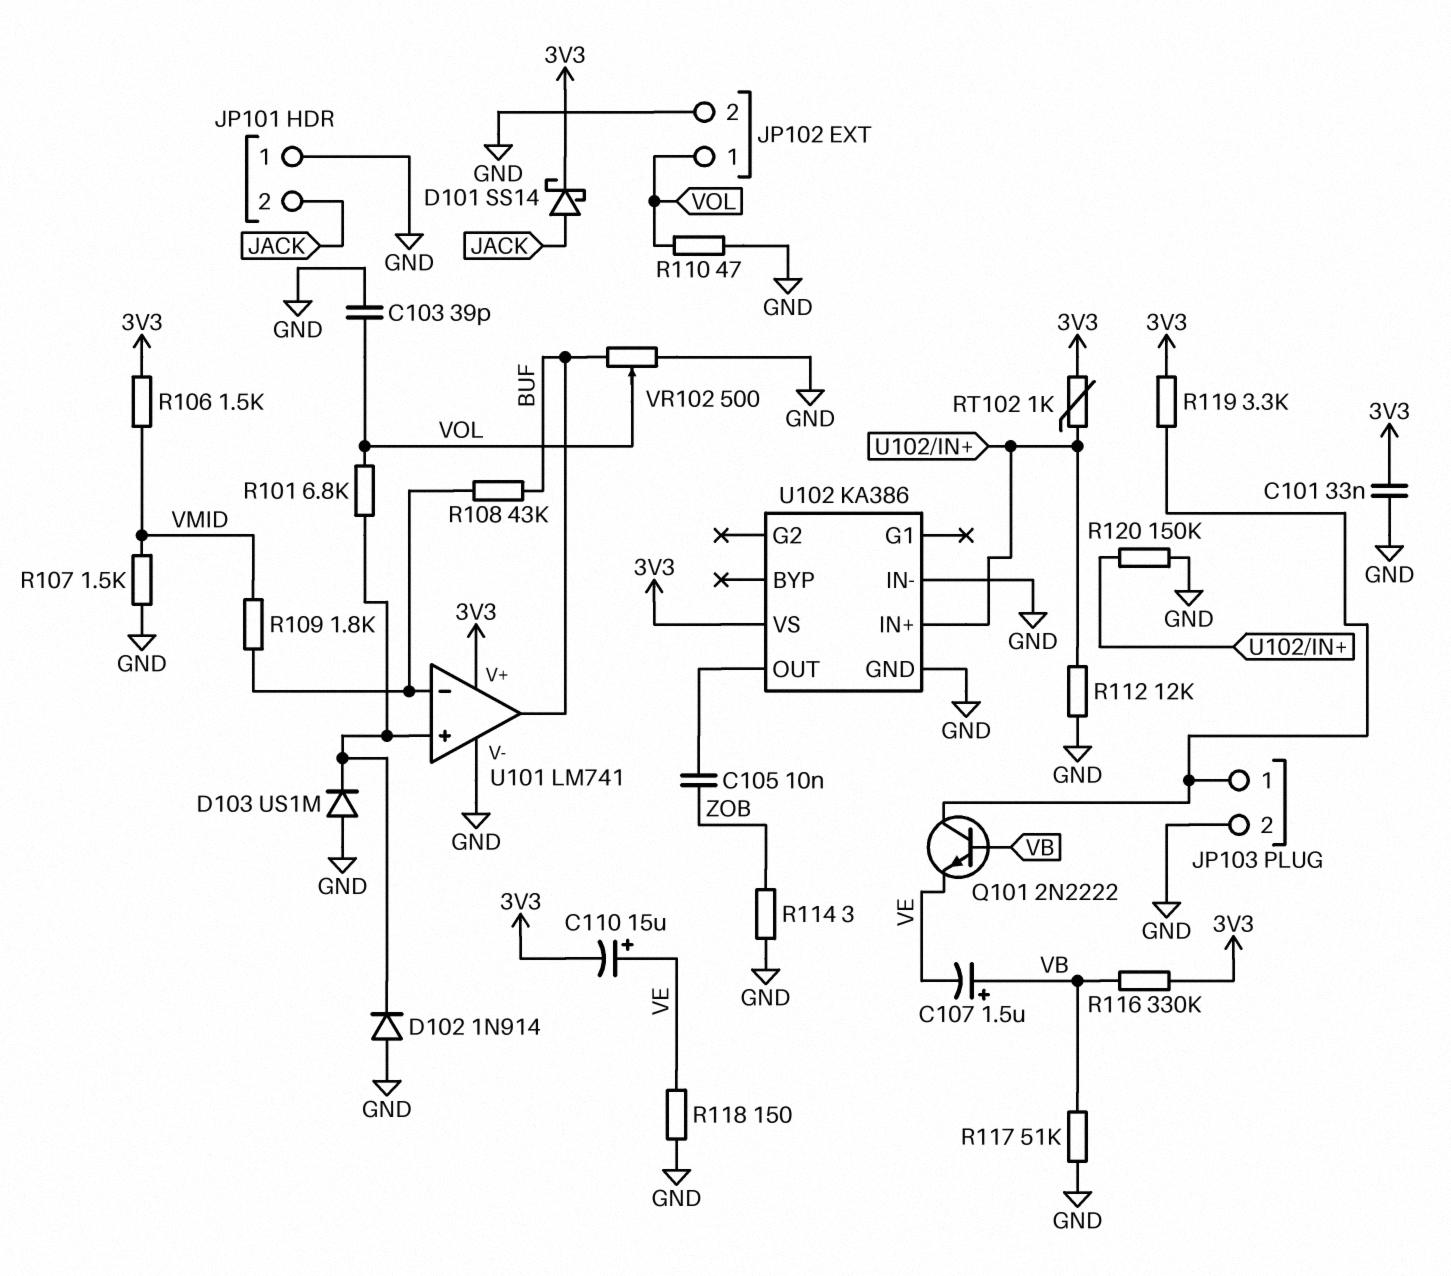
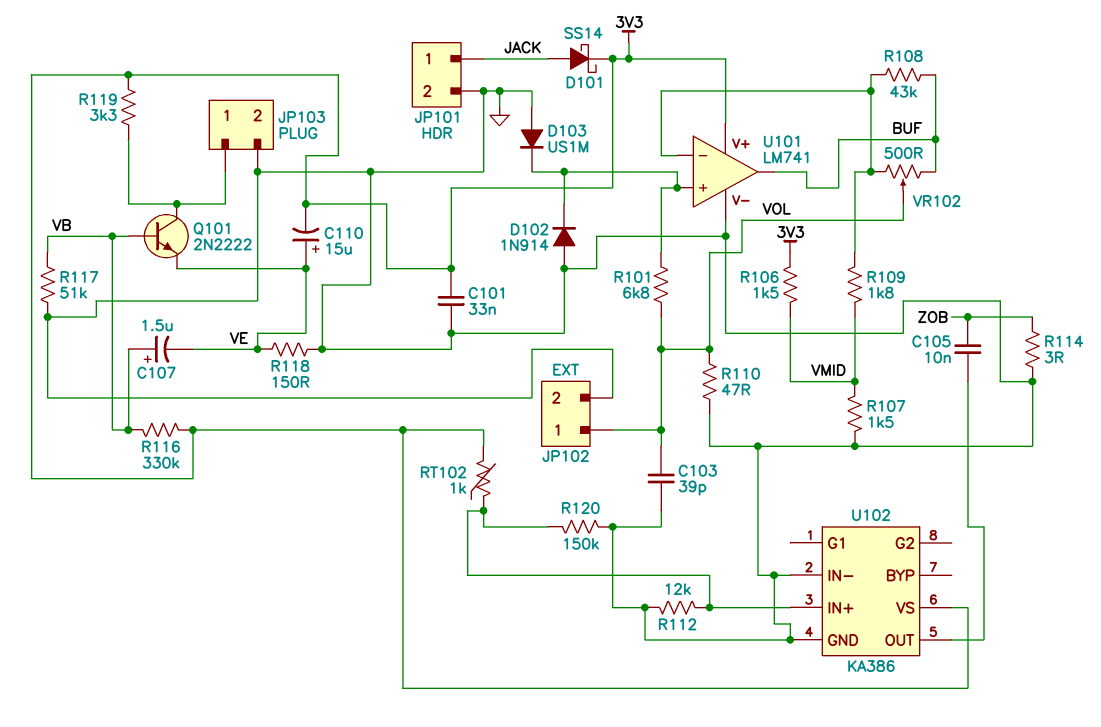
JP101 pin 1: GND -> JACK
JP101 pin 2: JACK -> GND
VR102: 500 (BUF, GND, wiper VOL) -> 500 (BUF, U101/in-, wiper VOL)

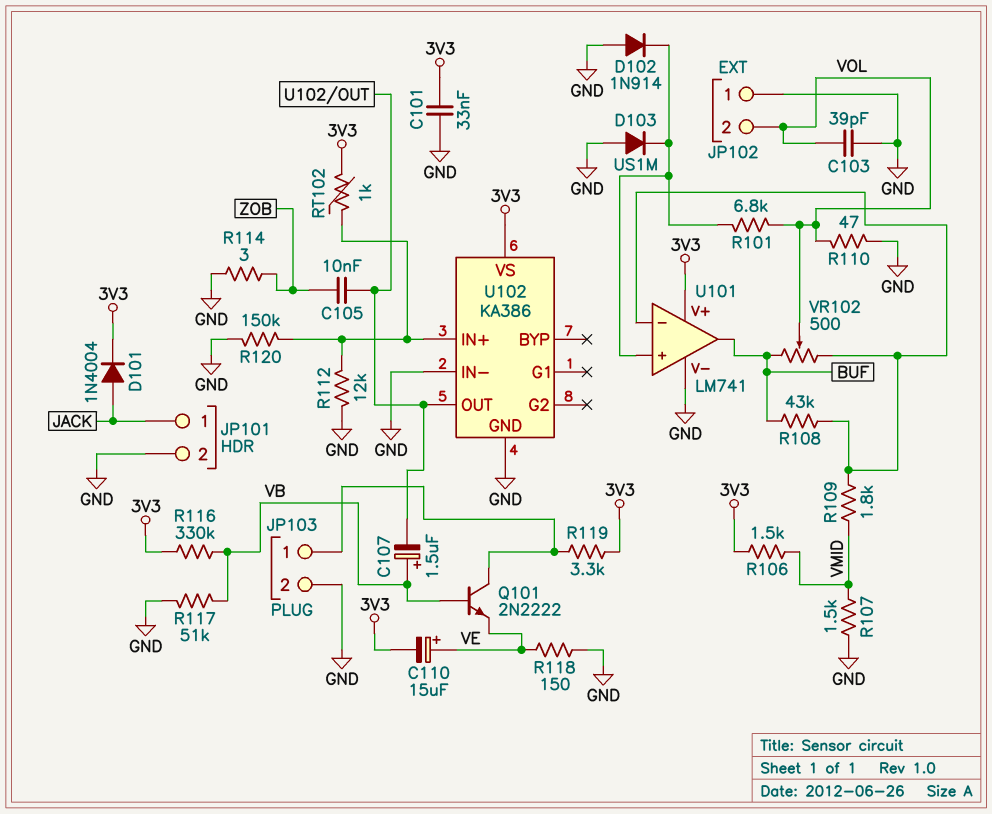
C107: 1.5uF (plus VB, minus VE) -> 1.5uF (plus VB, minus U102/OUT)
D101: schottky SS14 (A JACK, K 3V3) -> diode 1N4004 (A JACK, K 3V3)
JP102 pin 1: VOL -> GND
JP102 pin 2: GND -> VOL

